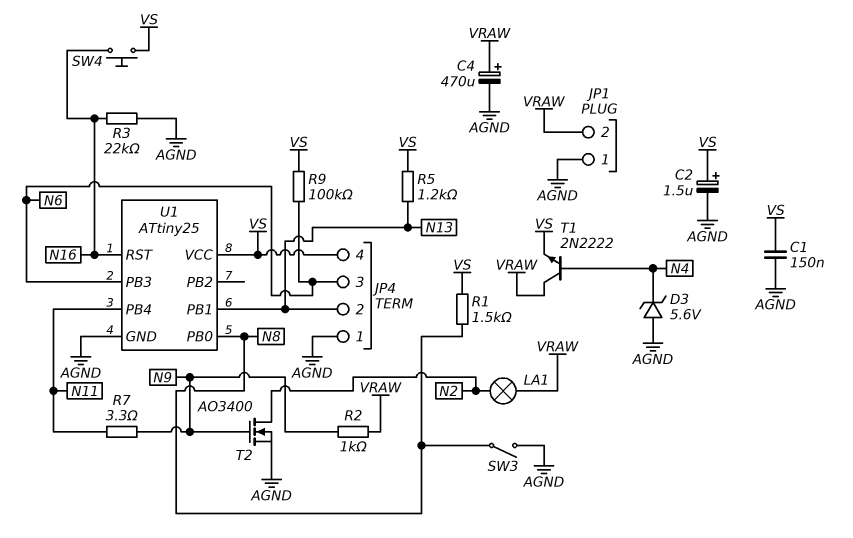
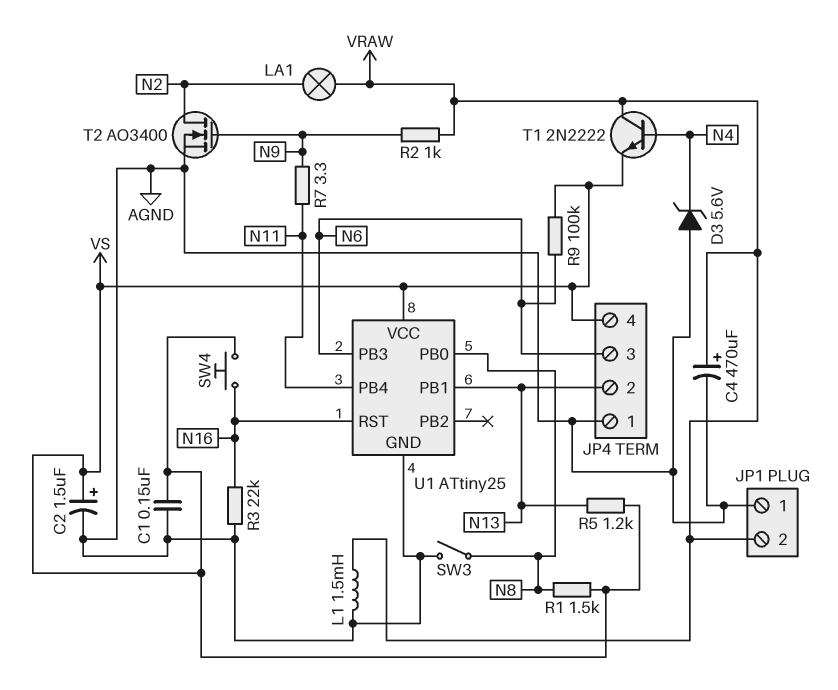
L1: none -> 1.5mH (AGND, VRAW)

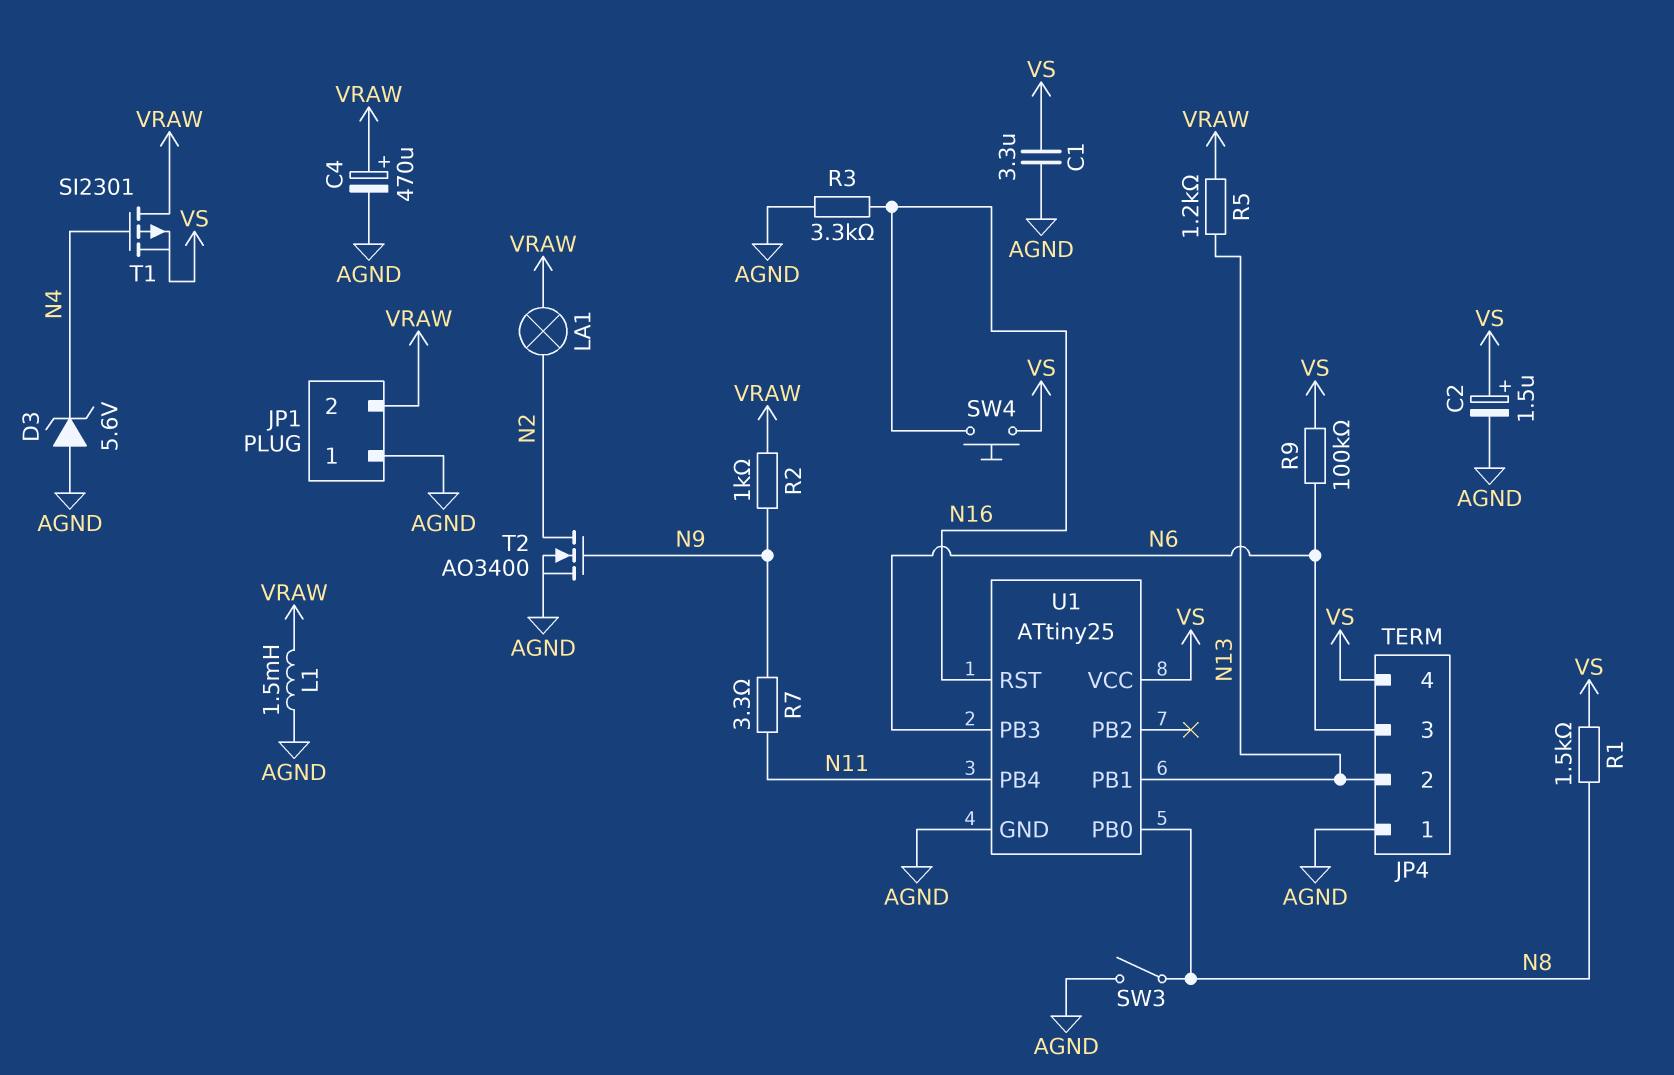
C1: 150nF (AGND, VS) -> 3.3uF (AGND, VS)
R3: 22k (AGND, N16) -> 3.3k (AGND, N16)
R5: 1.2k (N13, VS) -> 1.2k (N13, VRAW)
T1: NPN 2N2222 (B N4, C VRAW, E VS) -> PMOS SI2301 (G N4, D VRAW, S VS)

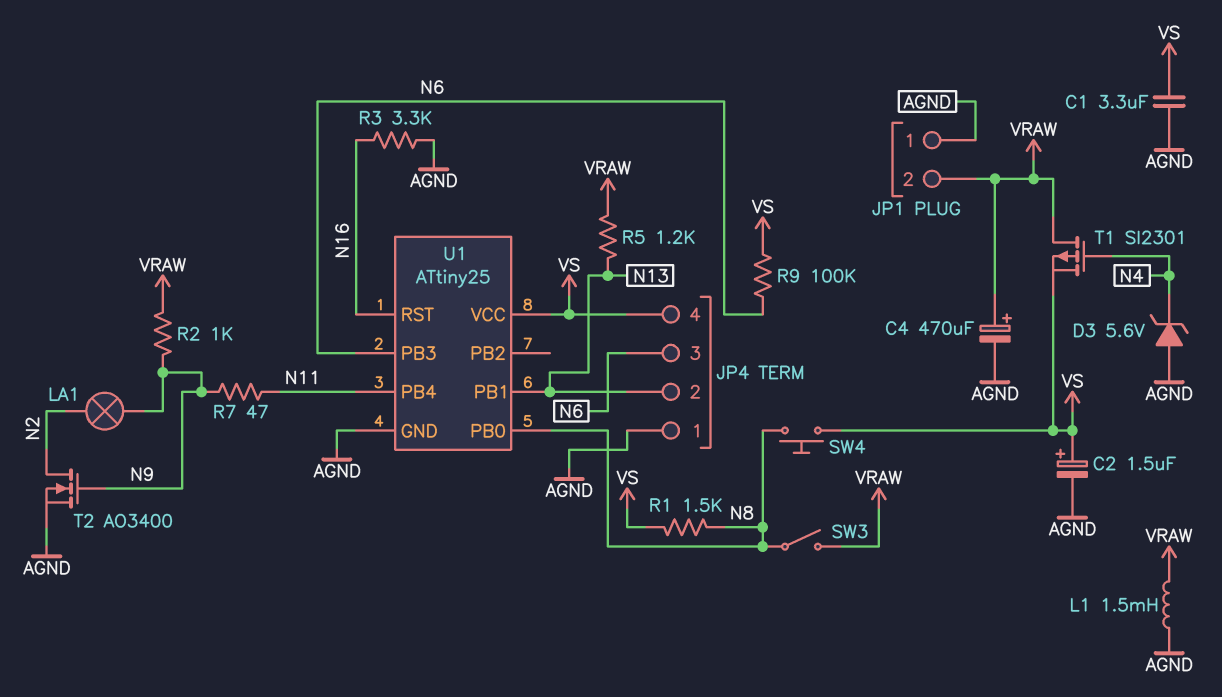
LA1: lamp (N2, VRAW) -> lamp (N2, N9)
R7: 3.3 (N9, N11) -> 47 (N9, N11)
SW3: switch (AGND, N8) -> switch (N8, VRAW)
SW4: button (N16, VS) -> button (N8, VS)

